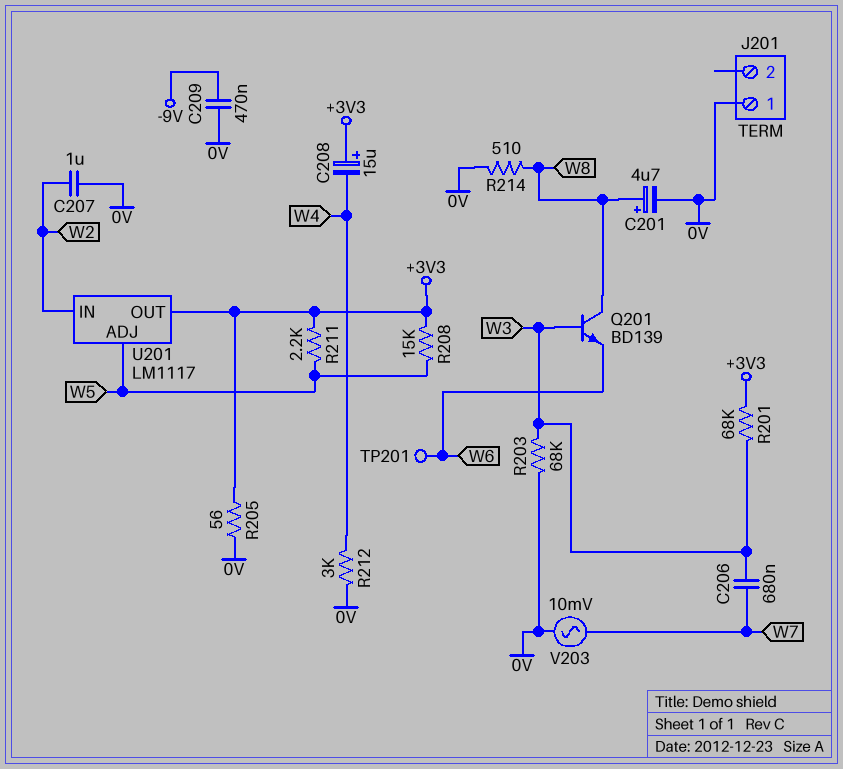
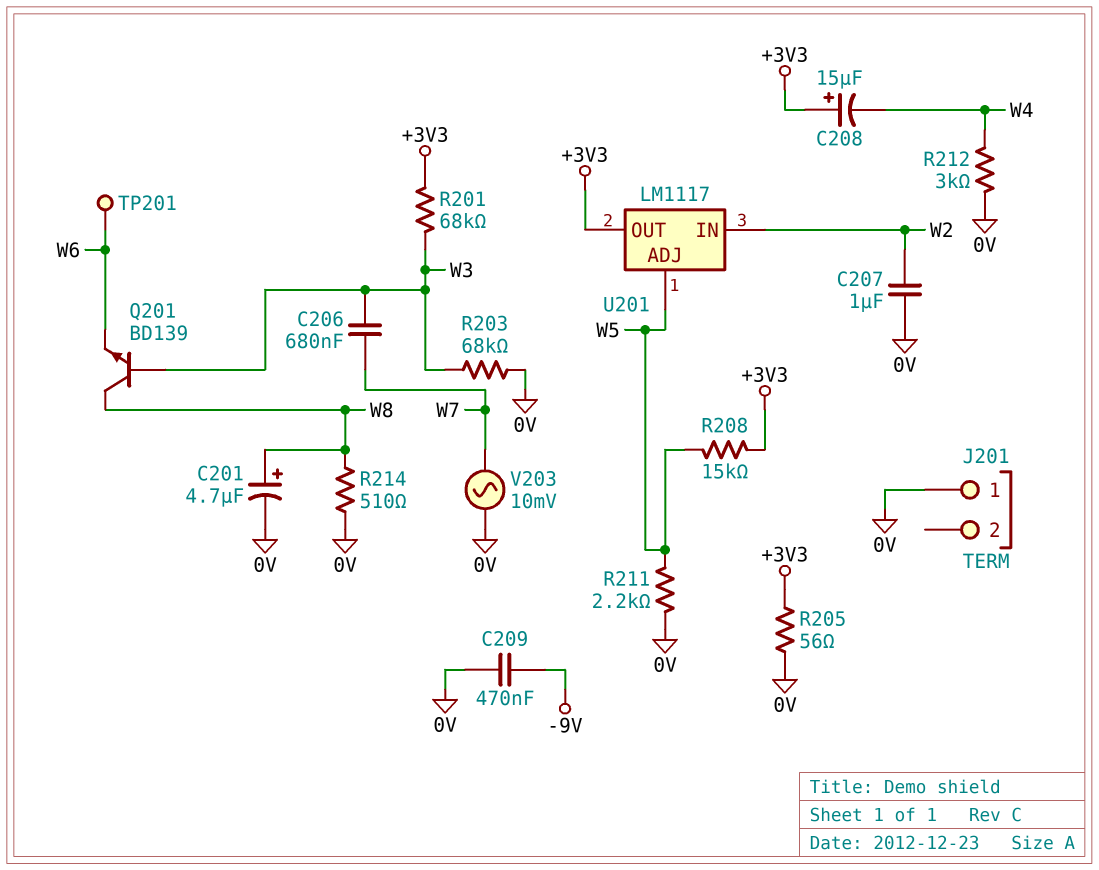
R211: 2.2k (+3V3, W5) -> 2.2k (0V, W5)

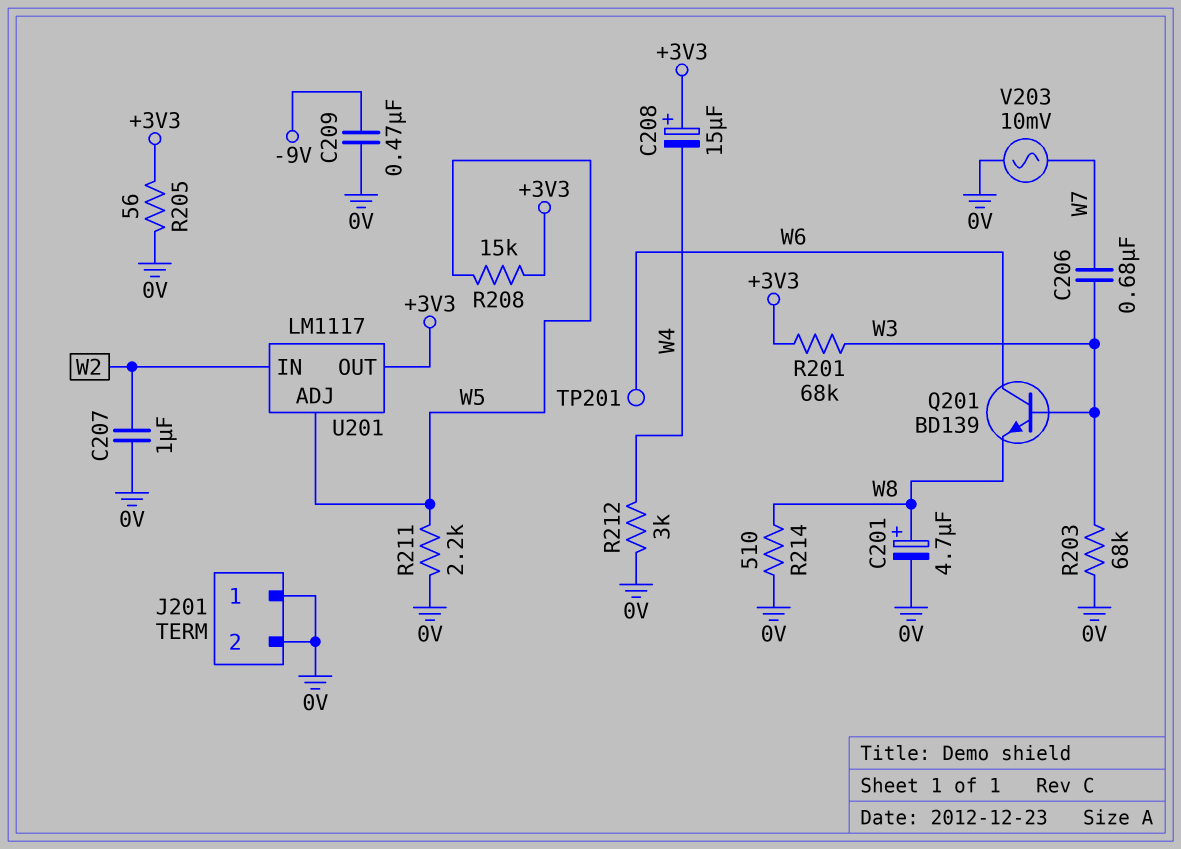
J201 pin 2: none -> 0V
Q201: NPN BD139 (B W3, C W8, E W6) -> NPN BD139 (B W3, C W6, E W8)

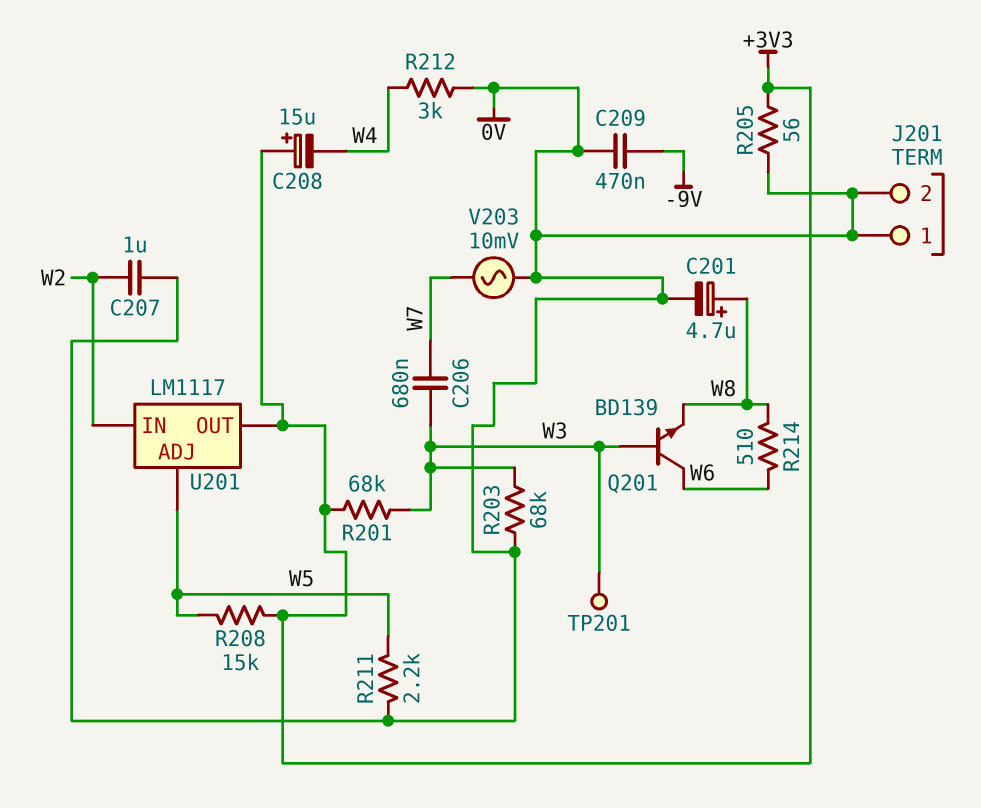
R214: 510 (0V, W8) -> 510 (W6, W8)
TP201: test point (W6) -> test point (W3)

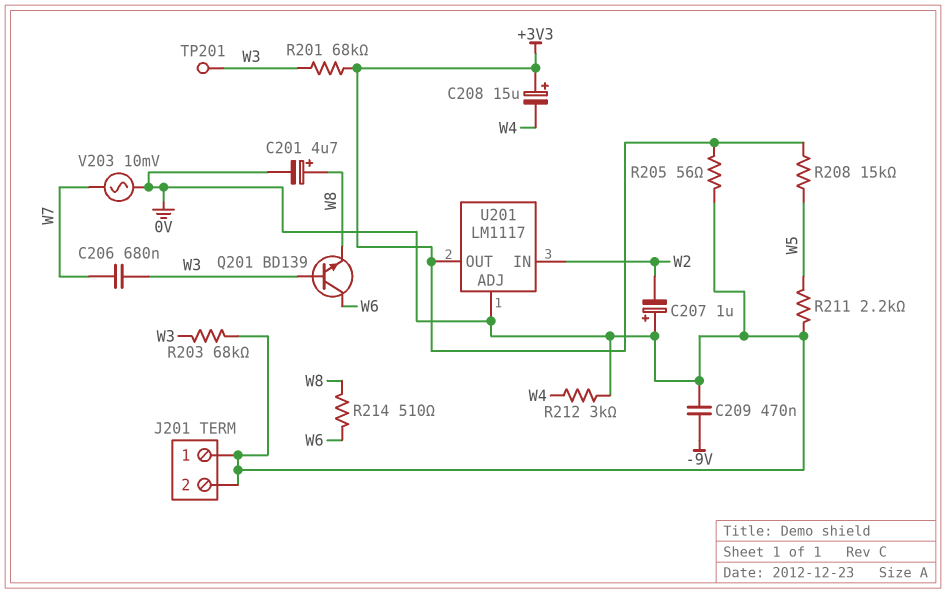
C207: 1uF (0V, W2) -> 1uF (plus 0V, minus W2)
U201 pin ADJ: W5 -> 0V

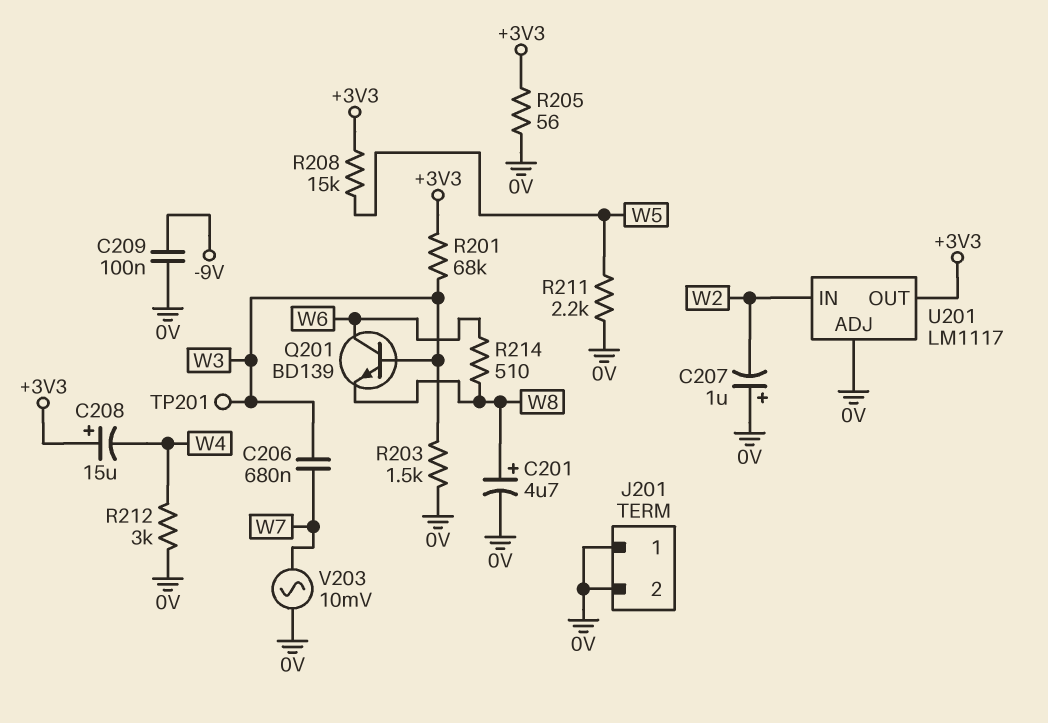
C209: 470nF (-9V, 0V) -> 100nF (-9V, 0V)
R203: 68k (0V, W3) -> 1.5k (0V, W3)

